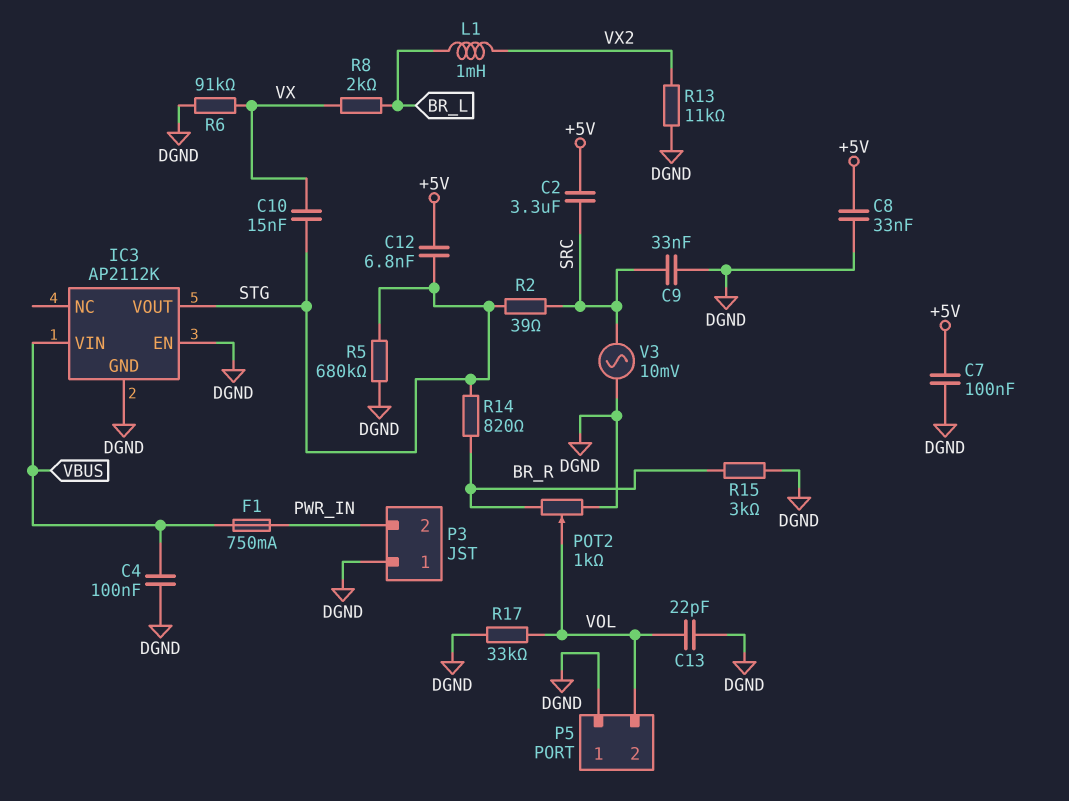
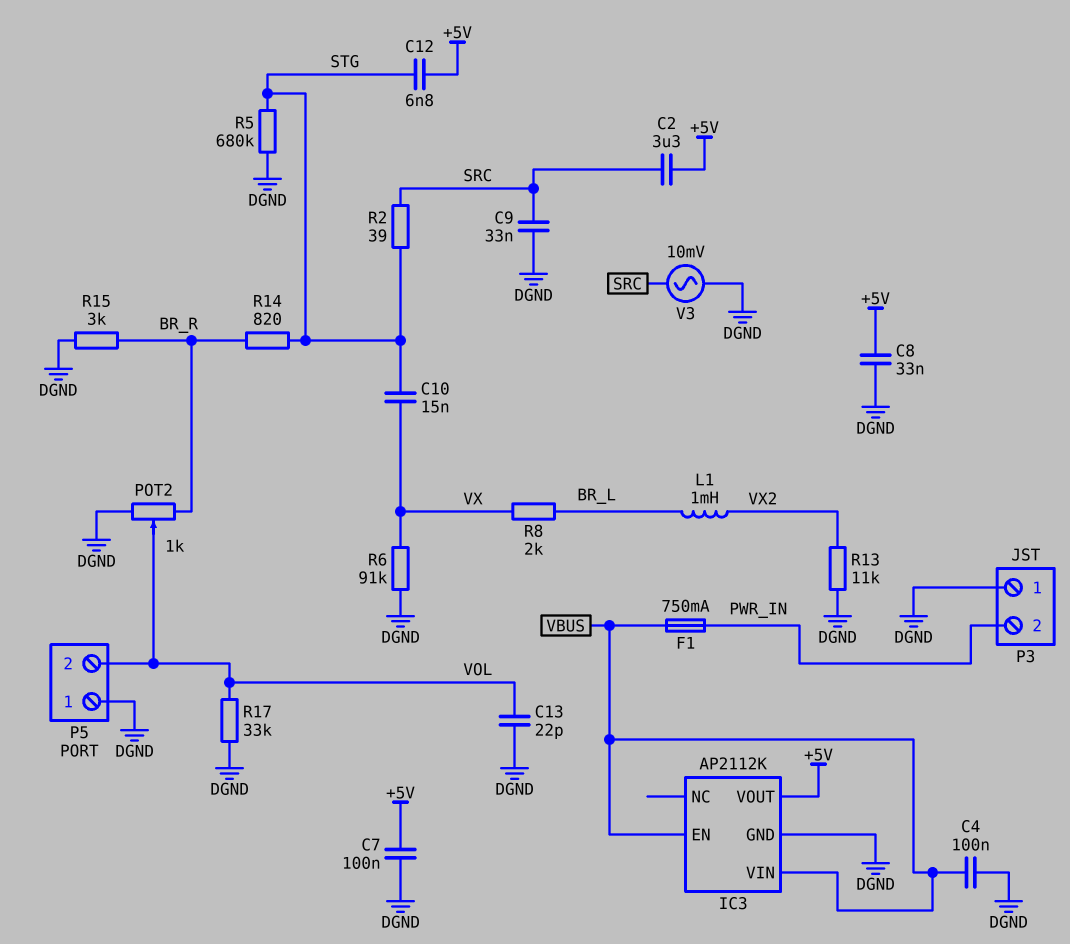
IC3 pin EN: DGND -> VBUS
IC3 pin VOUT: STG -> +5V

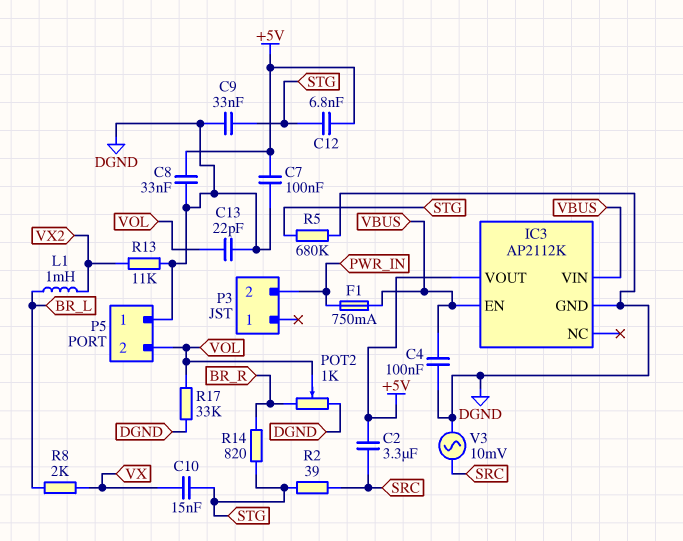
C9: 33nF (DGND, SRC) -> 33nF (DGND, STG)
P3 pin 1: DGND -> none
R6: 91k (DGND, VX) -> none
R15: 3k (BR_R, DGND) -> none

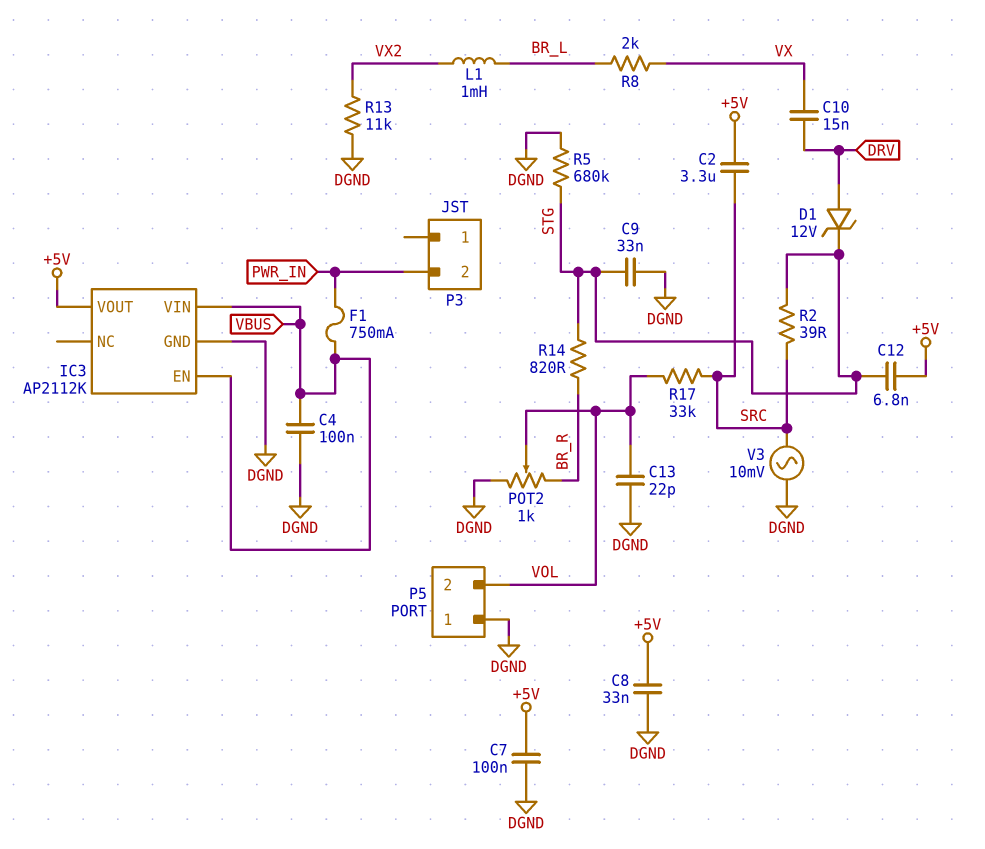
C10: 15nF (STG, VX) -> 15nF (DRV, VX)
D1: none -> zener 12V (A DRV, K STG)
R17: 33k (DGND, VOL) -> 33k (SRC, VOL)

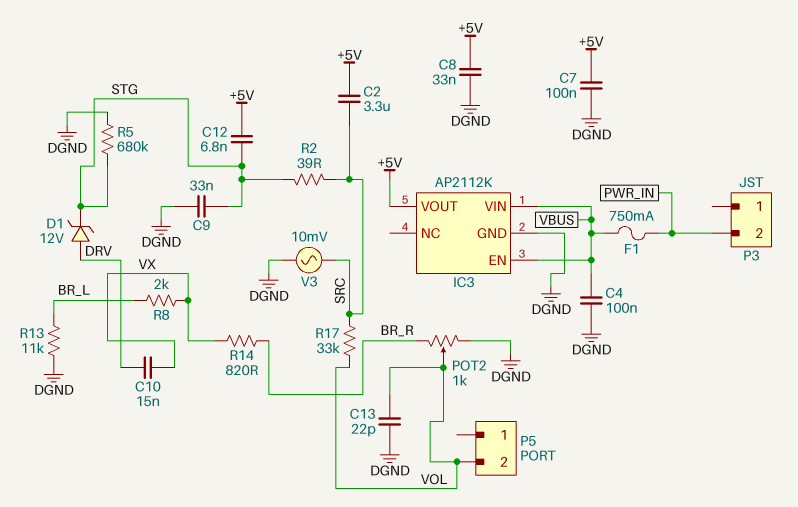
L1: 1mH (BR_L, VX2) -> none
P5 pin 1: DGND -> none
R13: 11k (DGND, VX2) -> 11k (BR_L, DGND)
R14: 820 (BR_R, STG) -> 820 (BR_R, VX)

